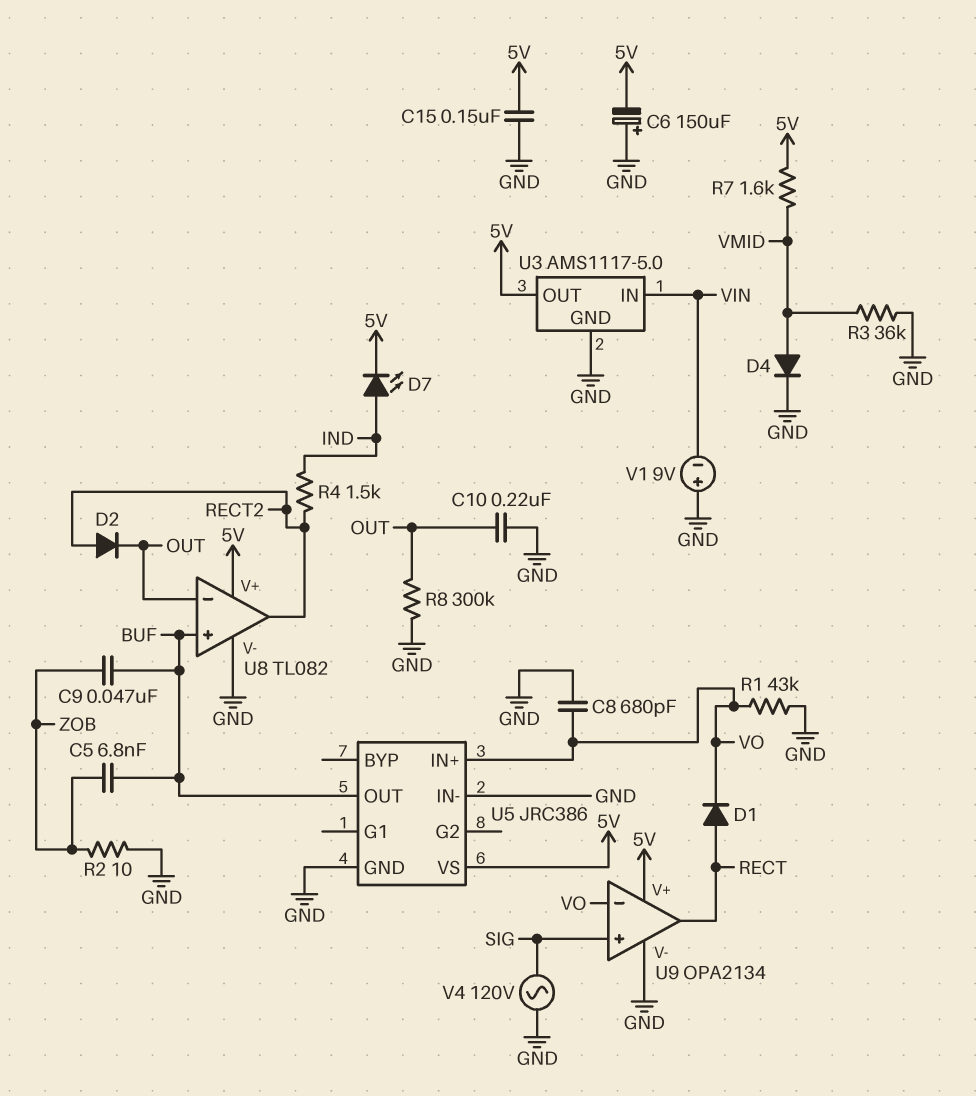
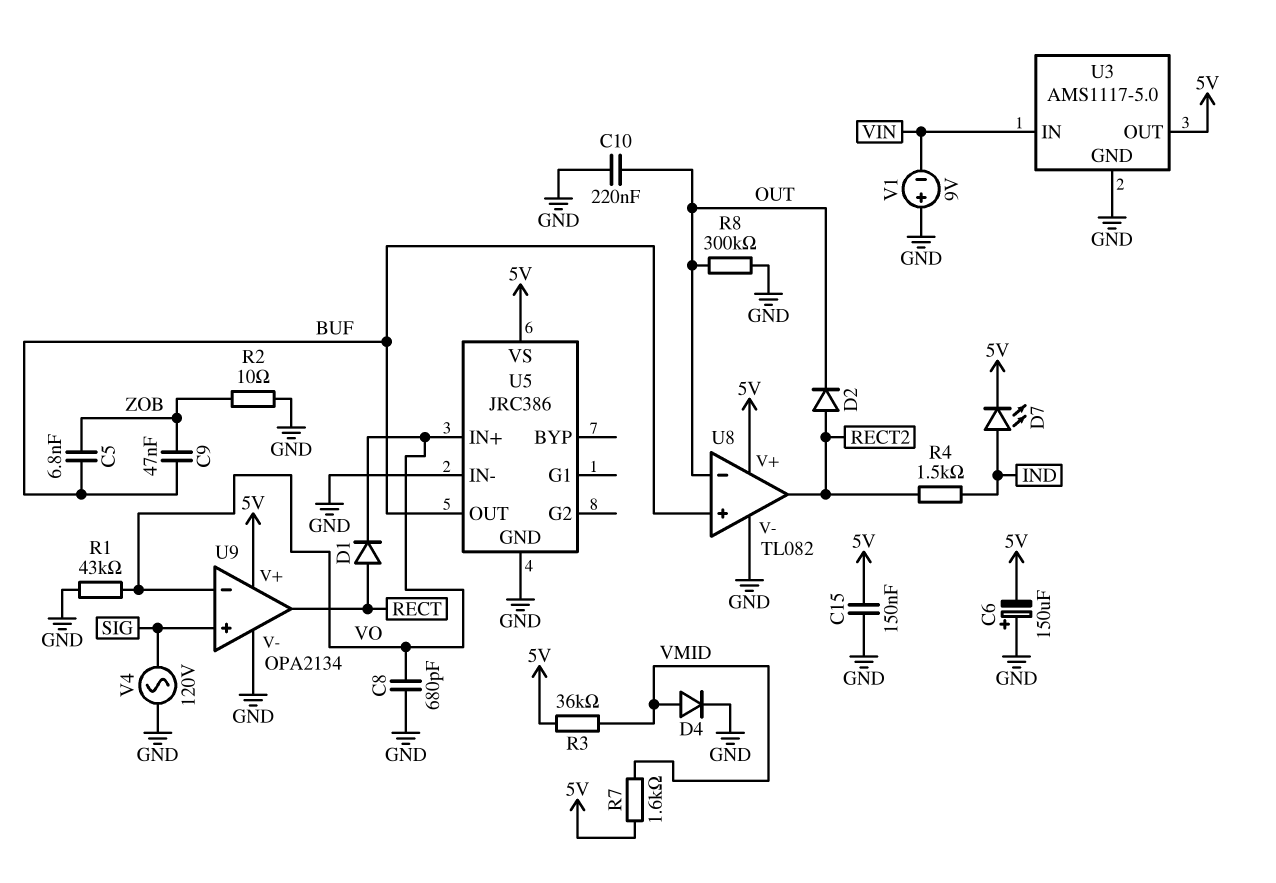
R3: 36k (GND, VMID) -> 36k (5V, VMID)

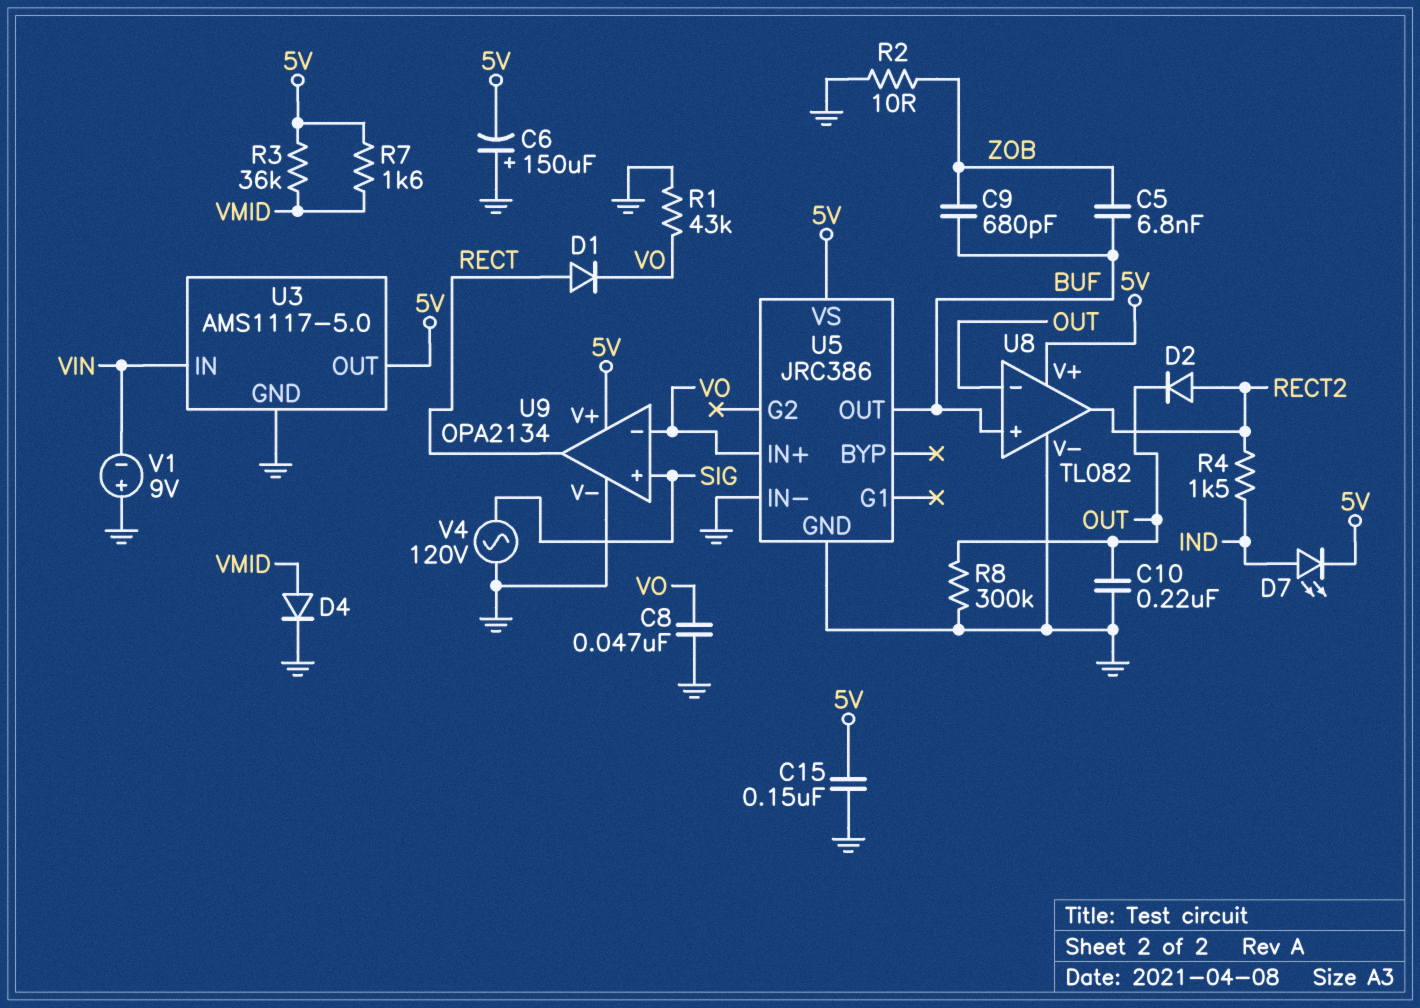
C8: 680pF (GND, VO) -> 47nF (GND, VO)
C9: 47nF (BUF, ZOB) -> 680pF (BUF, ZOB)

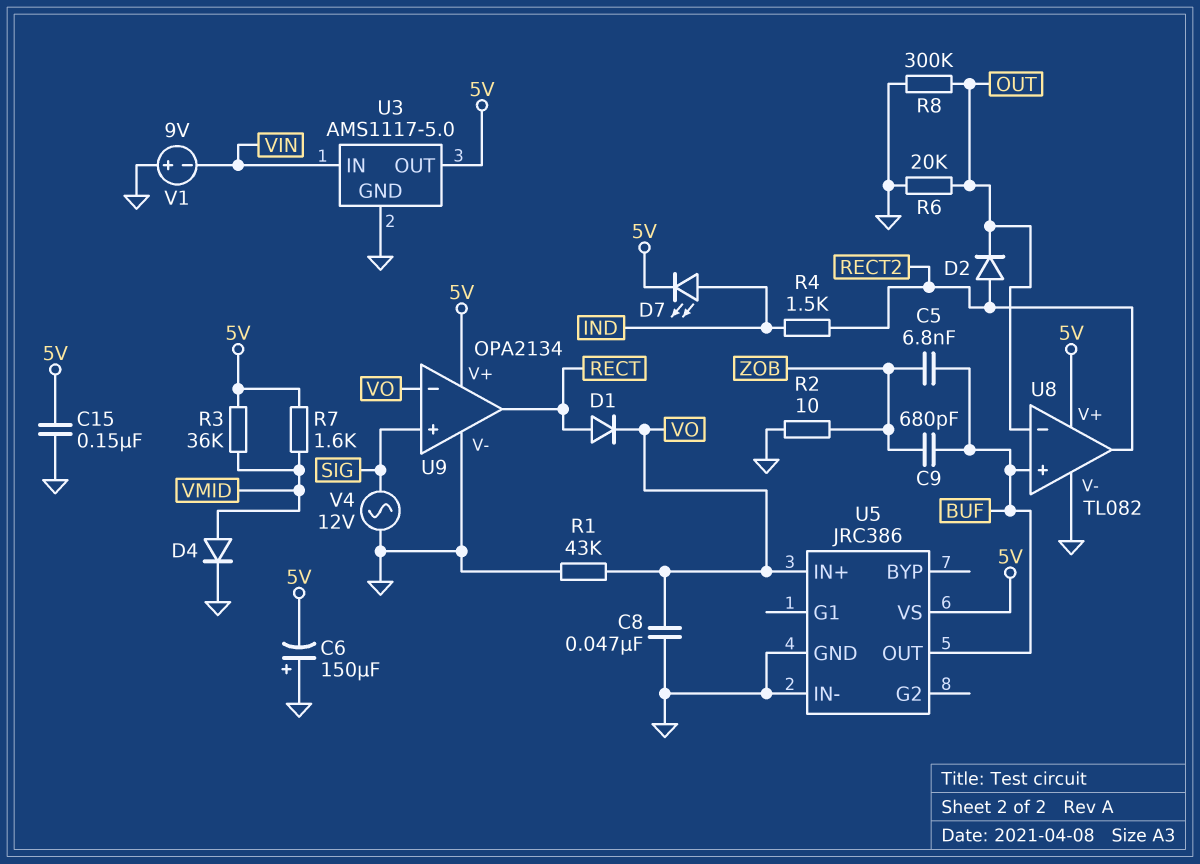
C10: 220nF (GND, OUT) -> none
R6: none -> 20k (GND, OUT)
V4: AC 120V (GND, SIG) -> AC 12V (GND, SIG)

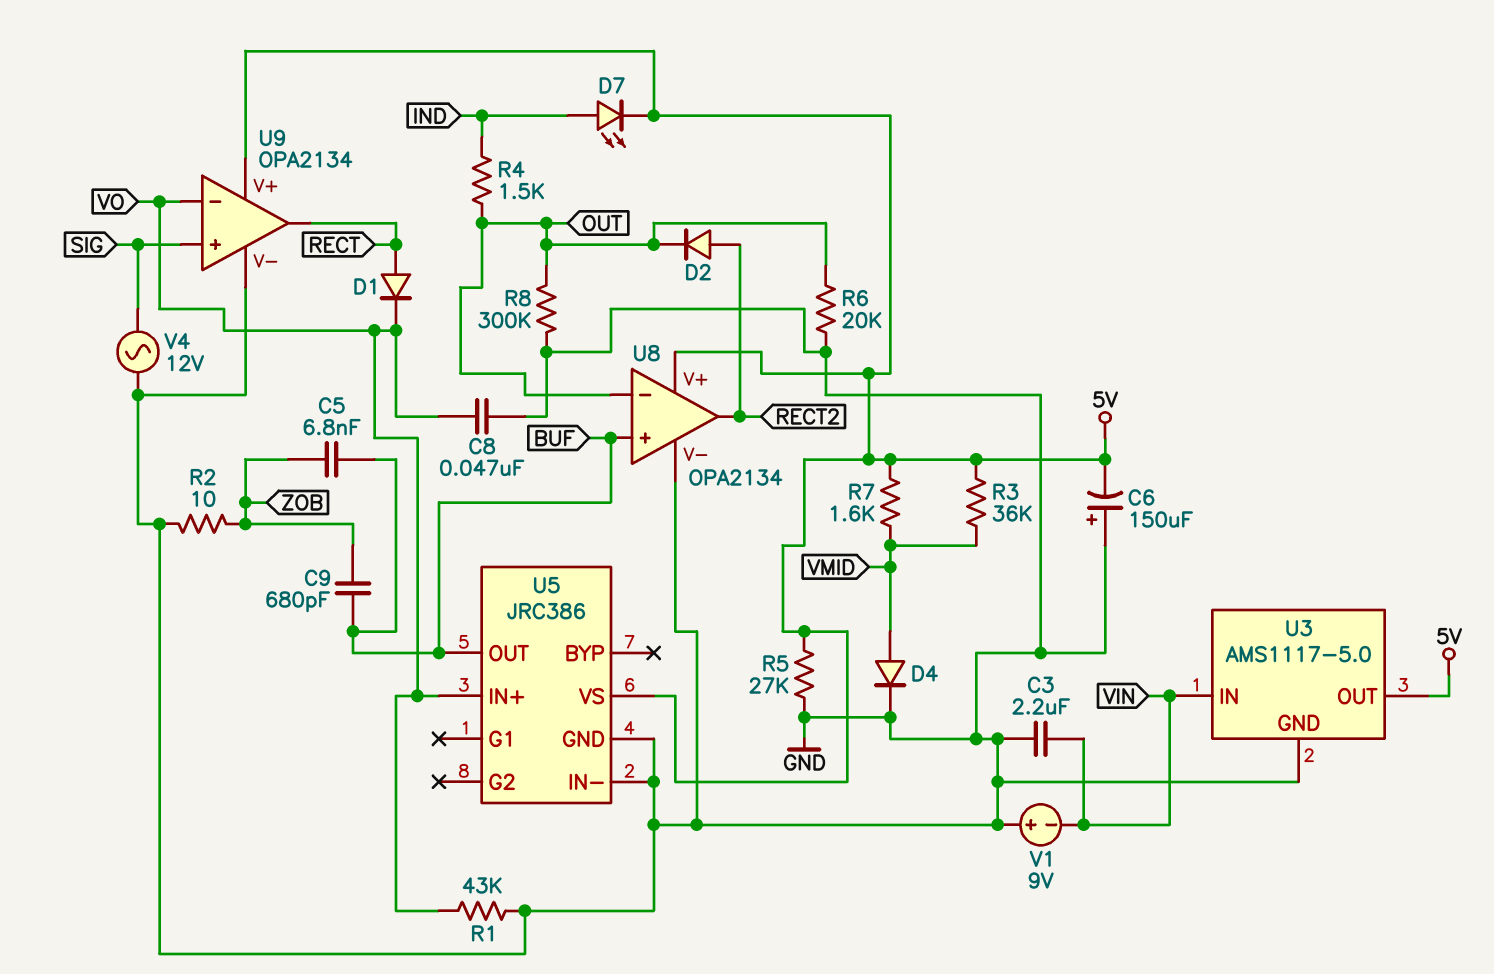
C3: none -> 2.2uF (GND, VIN)
C15: 150nF (5V, GND) -> none
R4: 1.5k (IND, RECT2) -> 1.5k (IND, OUT)
R5: none -> 27k (5V, GND)
U8: TL082 -> OPA2134

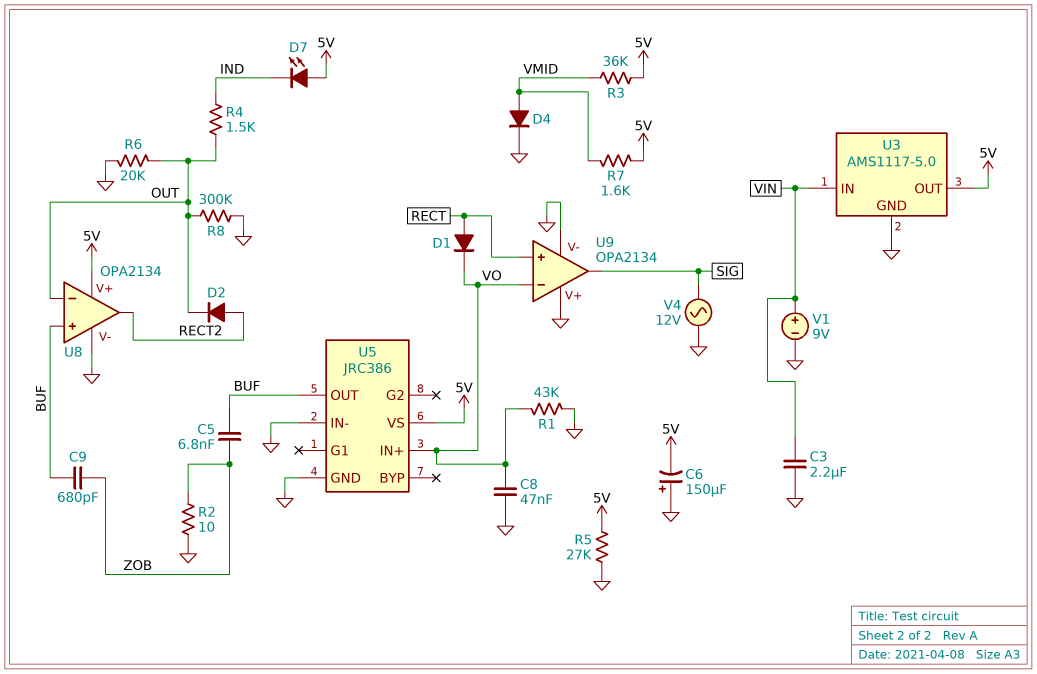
D7: LED (A IND, K 5V) -> LED (A 5V, K IND)
U9 pin V+: 5V -> GND
U9 pin in+: SIG -> RECT
U9 pin out: RECT -> SIG
V1: 9V (plus GND, minus VIN) -> 9V (plus VIN, minus GND)

